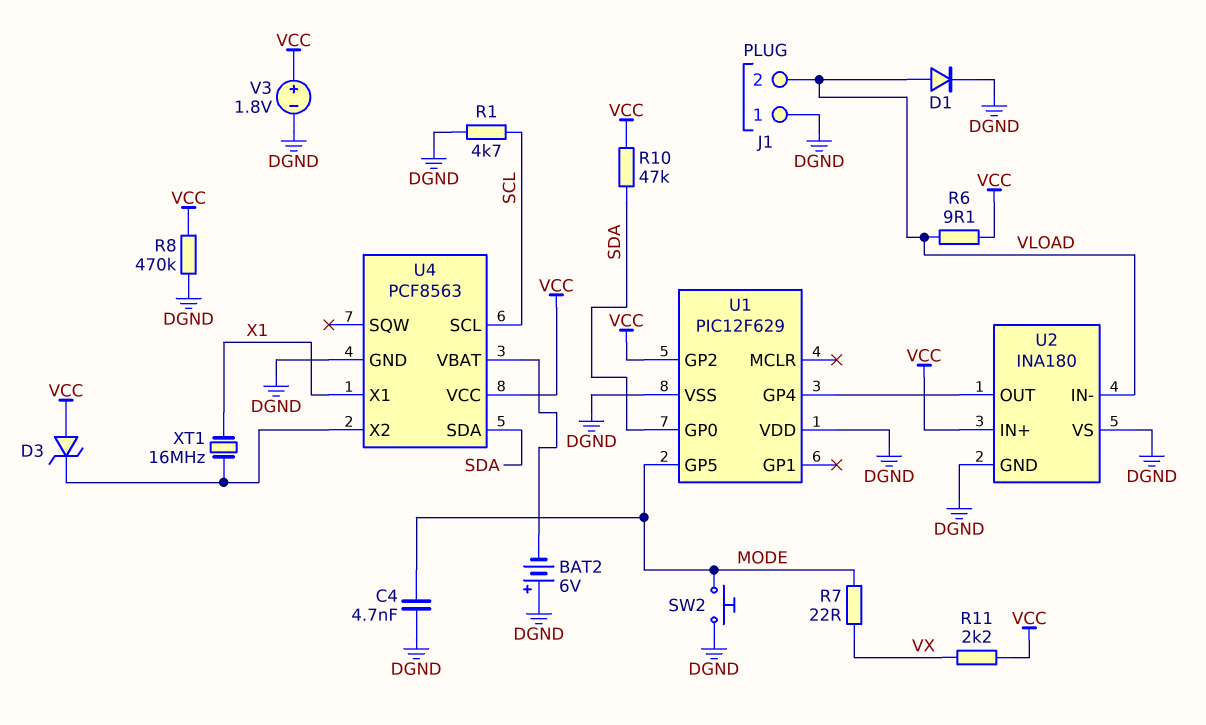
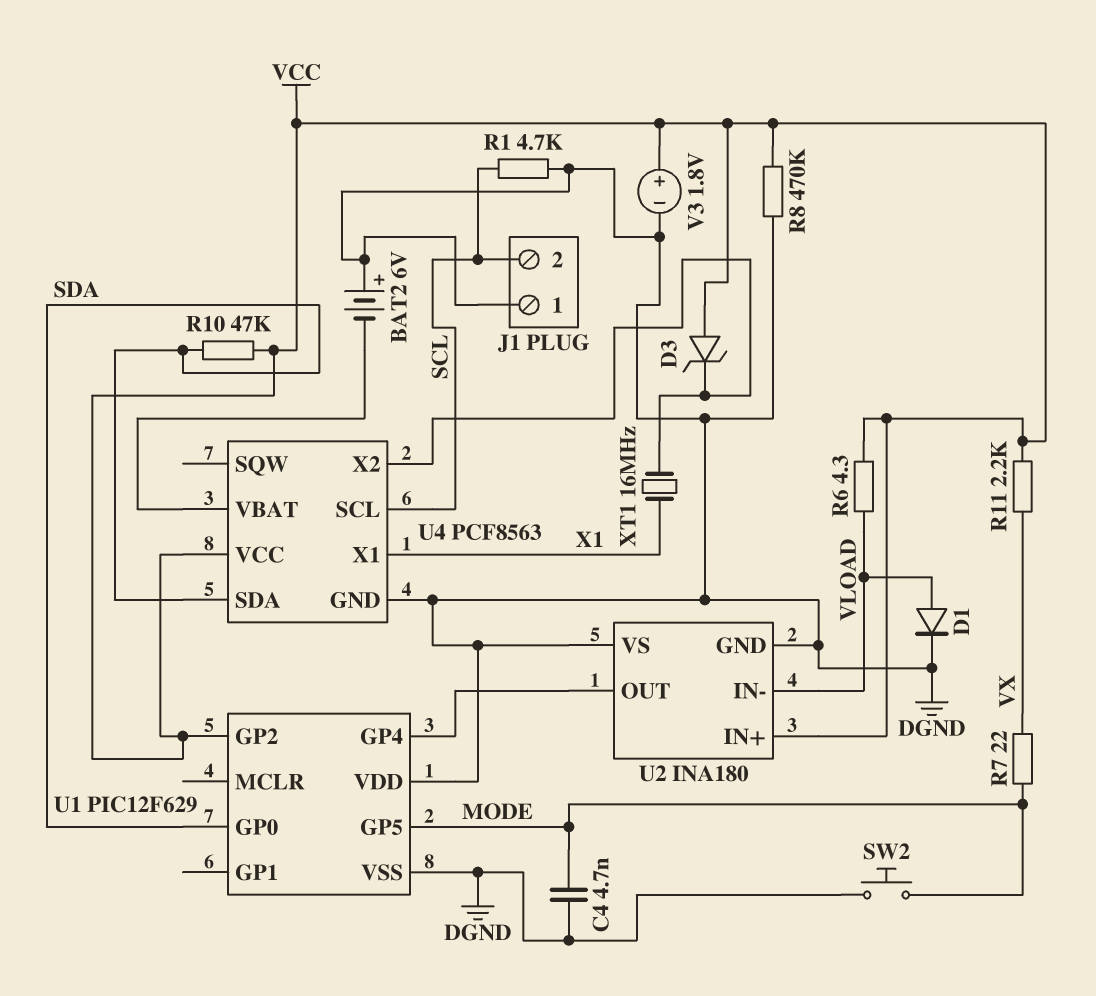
J1 pin 2: VLOAD -> SCL
R6: 9.1 (VCC, VLOAD) -> 4.3 (VCC, VLOAD)

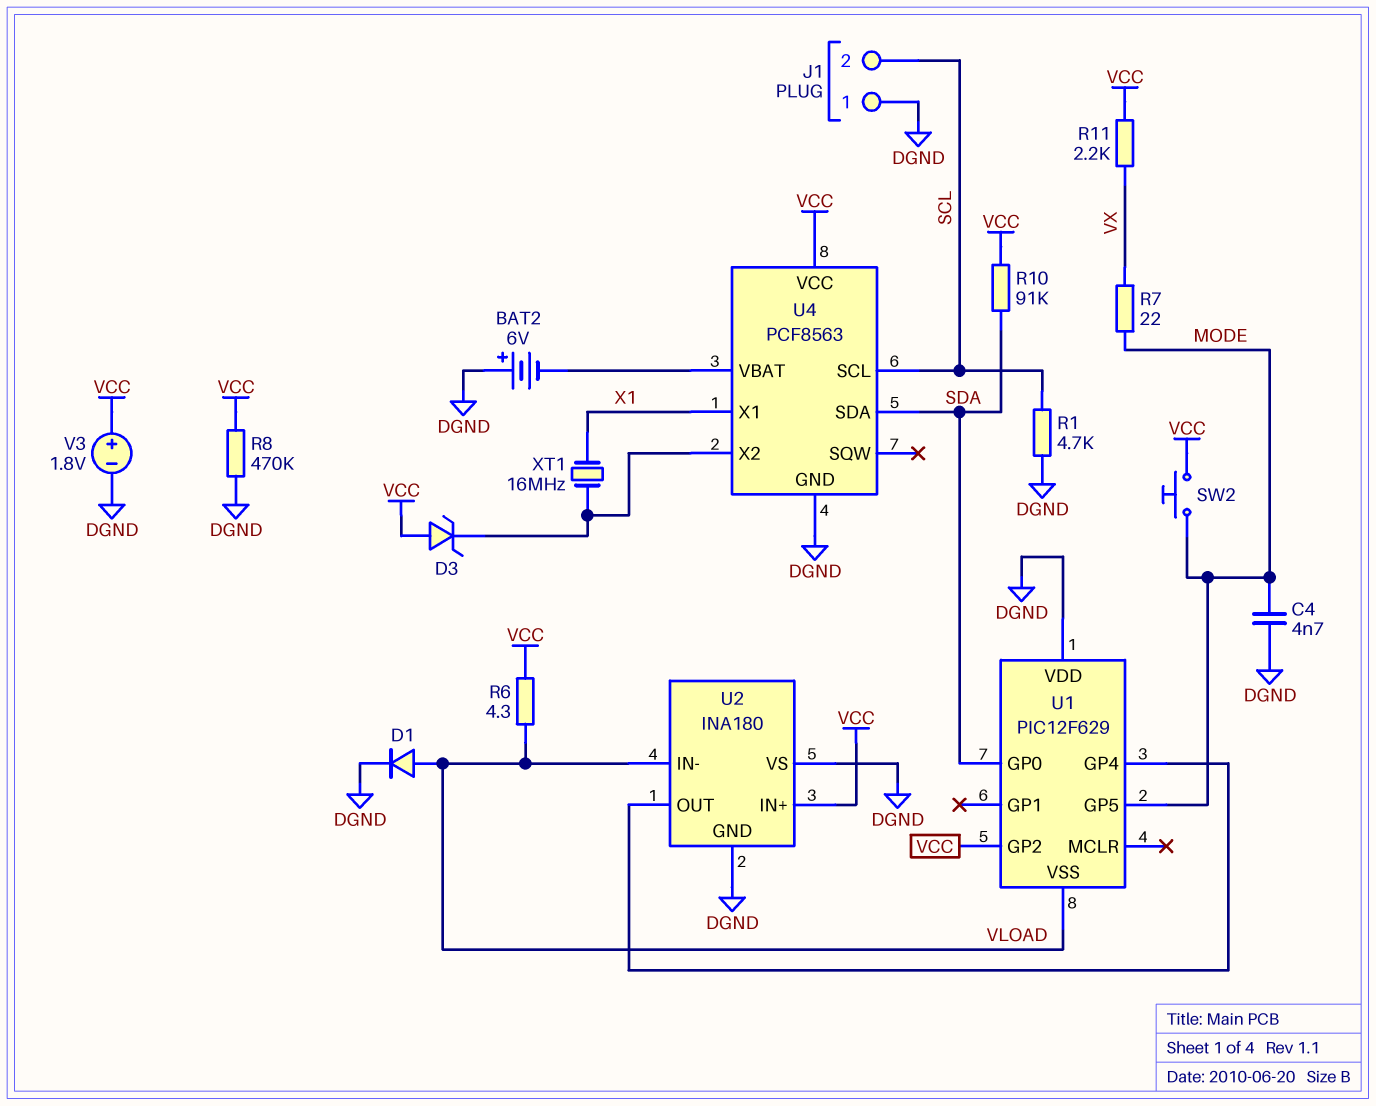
R10: 47k (SDA, VCC) -> 91k (SDA, VCC)
SW2: button (DGND, MODE) -> button (MODE, VCC)
U1 pin VSS: DGND -> VLOAD

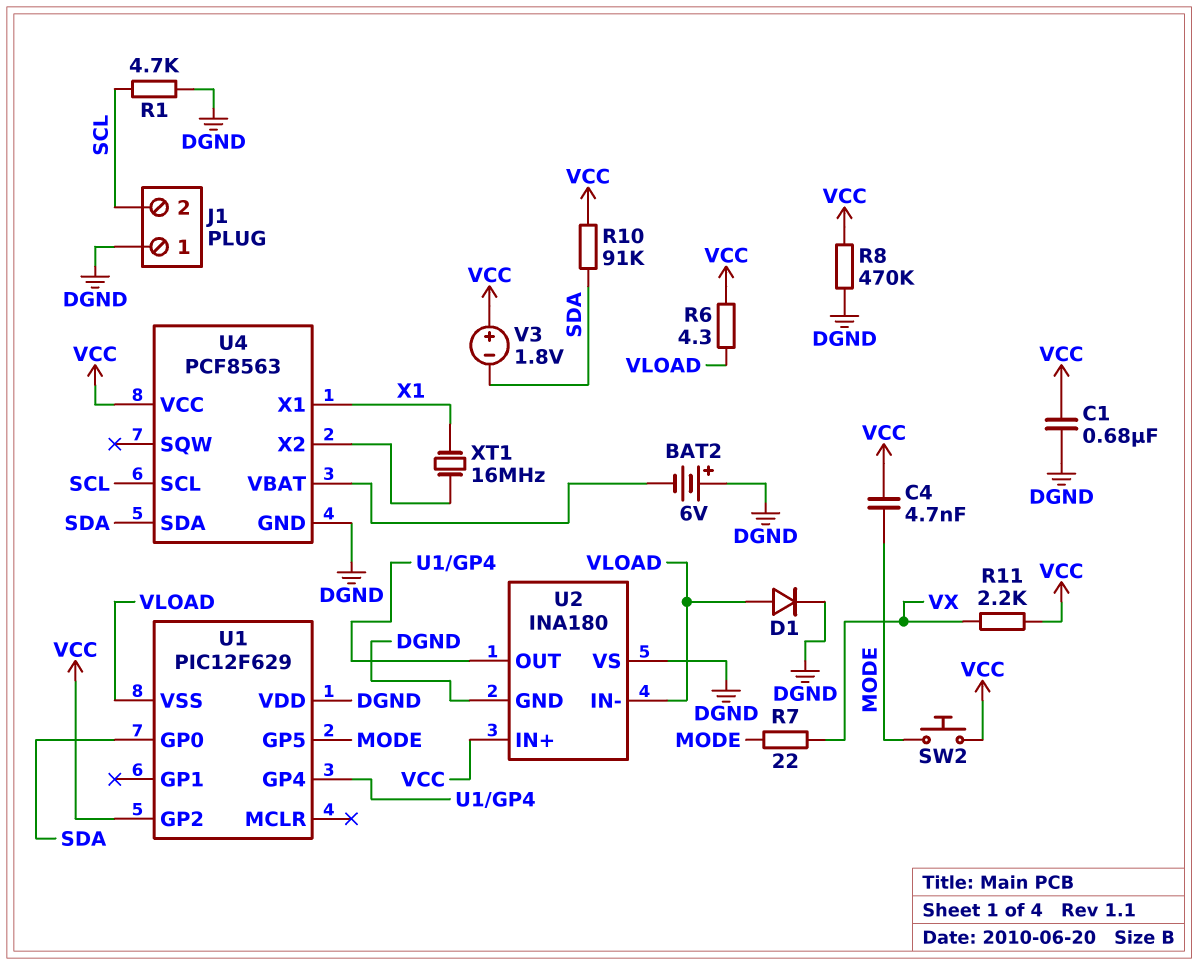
C1: none -> 680nF (DGND, VCC)
C4: 4.7nF (DGND, MODE) -> 4.7nF (MODE, VCC)
D3: zener (A VCC, K U4/X2) -> none
V3: 1.8V (plus VCC, minus DGND) -> 1.8V (plus VCC, minus SDA)

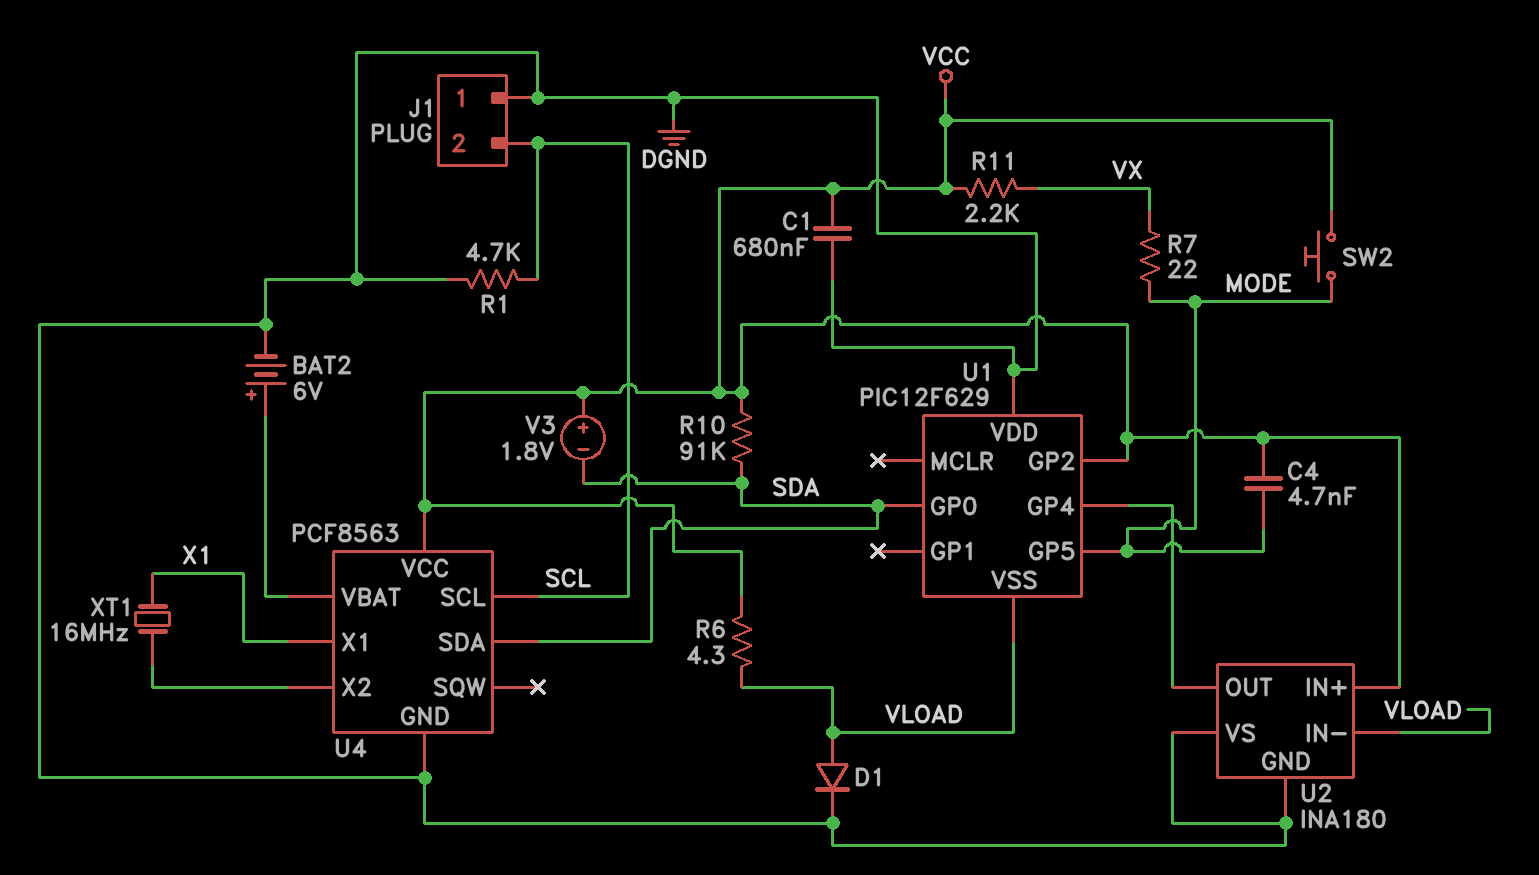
BAT2: 6V (plus DGND, minus U4/VBAT) -> 6V (plus U4/VBAT, minus DGND)
R8: 470k (DGND, VCC) -> none

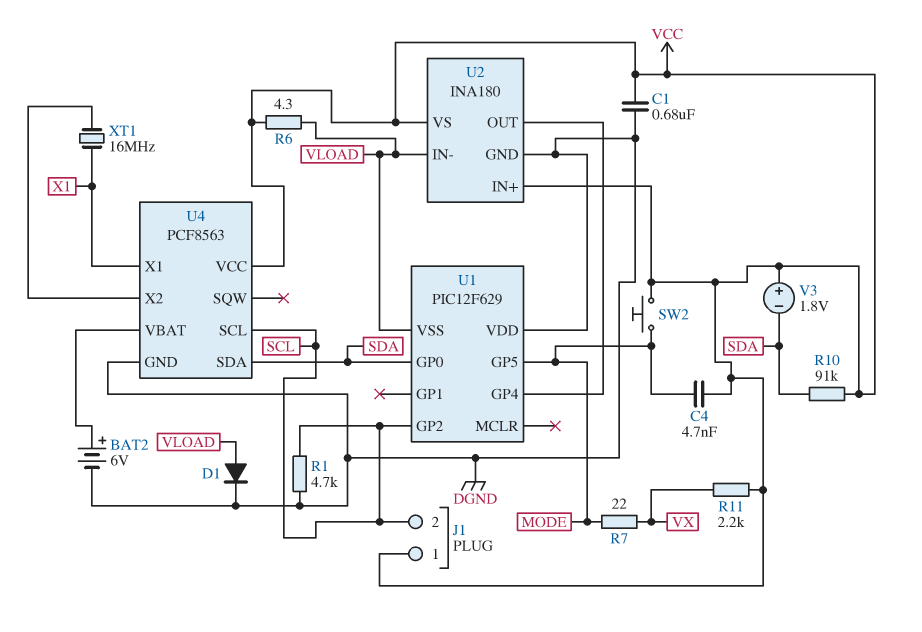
J1 pin 1: DGND -> VCC
U1 pin GP2: VCC -> SCL
U2 pin VS: DGND -> VCC

